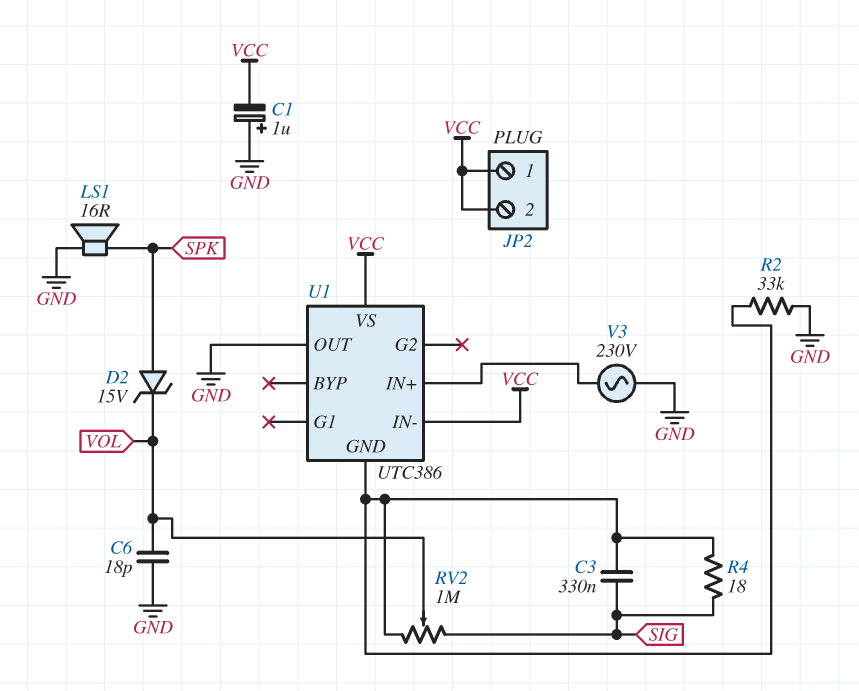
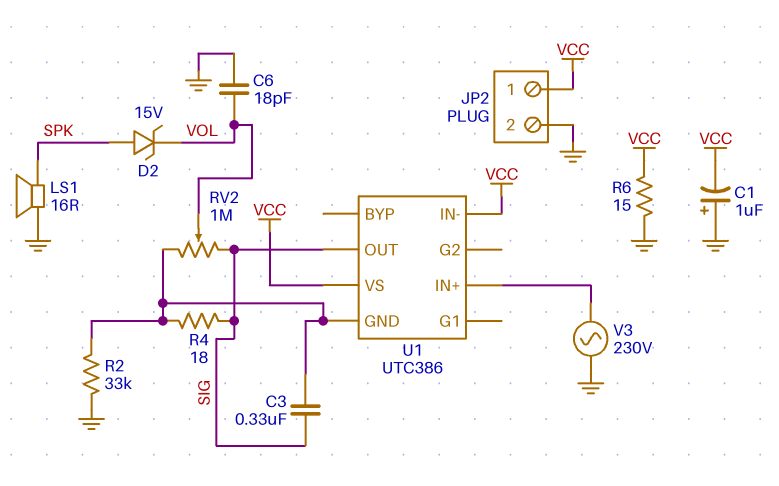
JP2 pin 2: VCC -> GND
R6: none -> 15 (GND, VCC)
U1 pin OUT: GND -> SIG

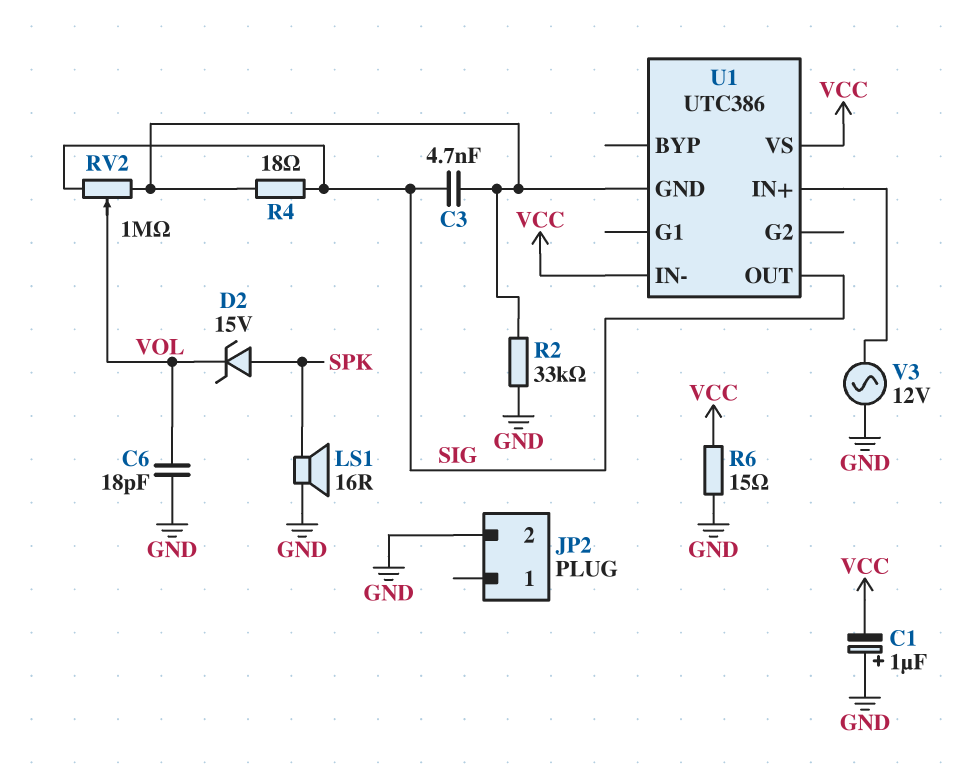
C3: 330nF (SIG, U1/GND) -> 4.7nF (SIG, U1/GND)
JP2 pin 1: VCC -> none
V3: AC 230V (GND, U1/IN+) -> AC 12V (GND, U1/IN+)

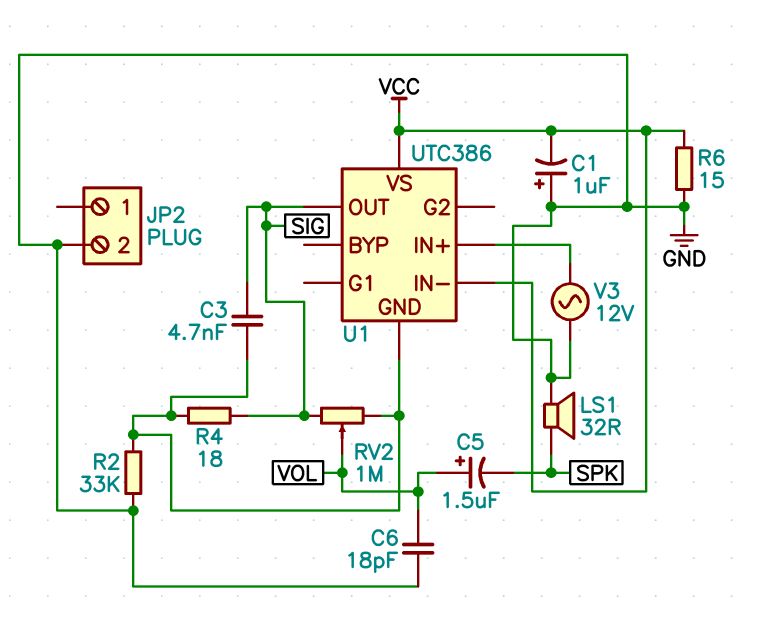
C5: none -> 1.5uF (plus VOL, minus SPK)
D2: zener 15V (A SPK, K VOL) -> none
LS1: speaker 16R (GND, SPK) -> speaker 32R (GND, SPK)

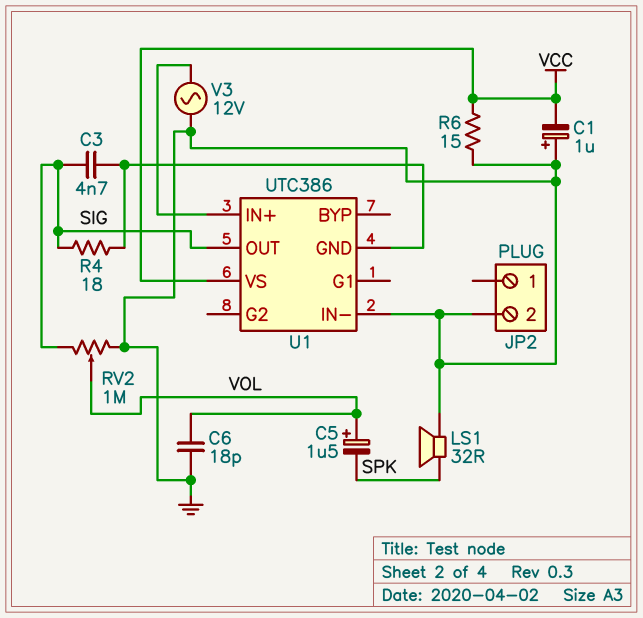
R2: 33k (GND, U1/GND) -> none
RV2: 1M (SIG, U1/GND, wiper VOL) -> 1M (GND, SIG, wiper VOL)
U1 pin IN-: VCC -> GND

